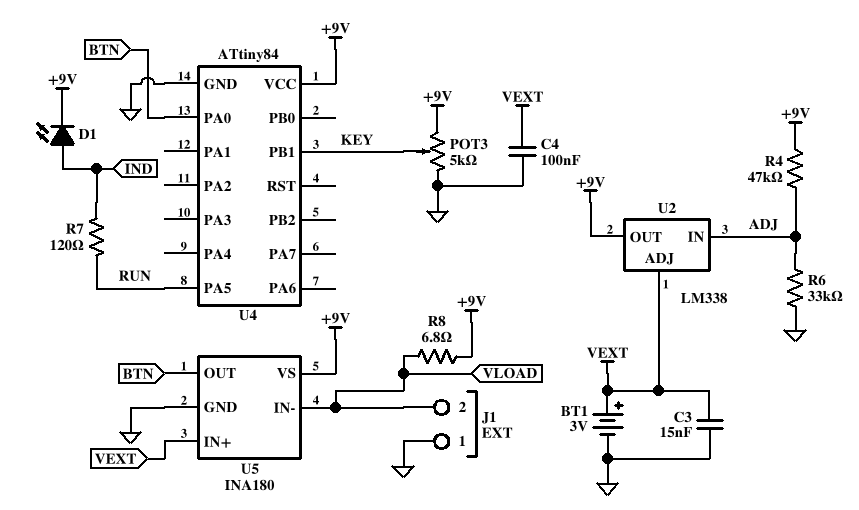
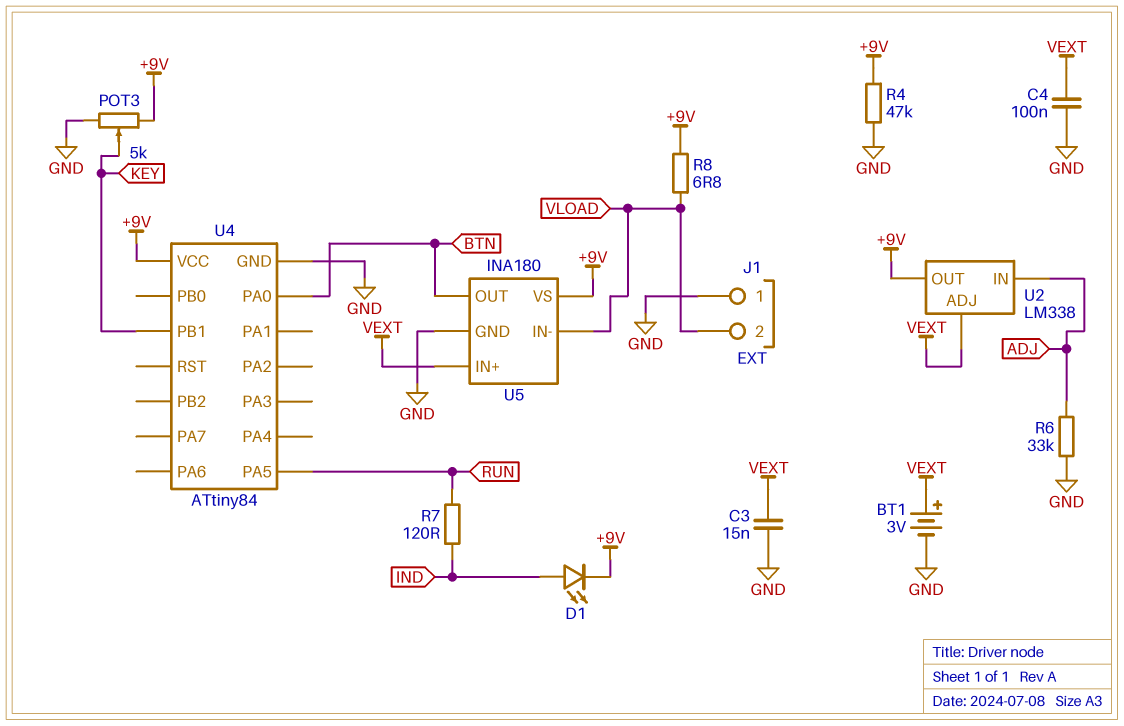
R4: 47k (+9V, ADJ) -> 47k (+9V, GND)

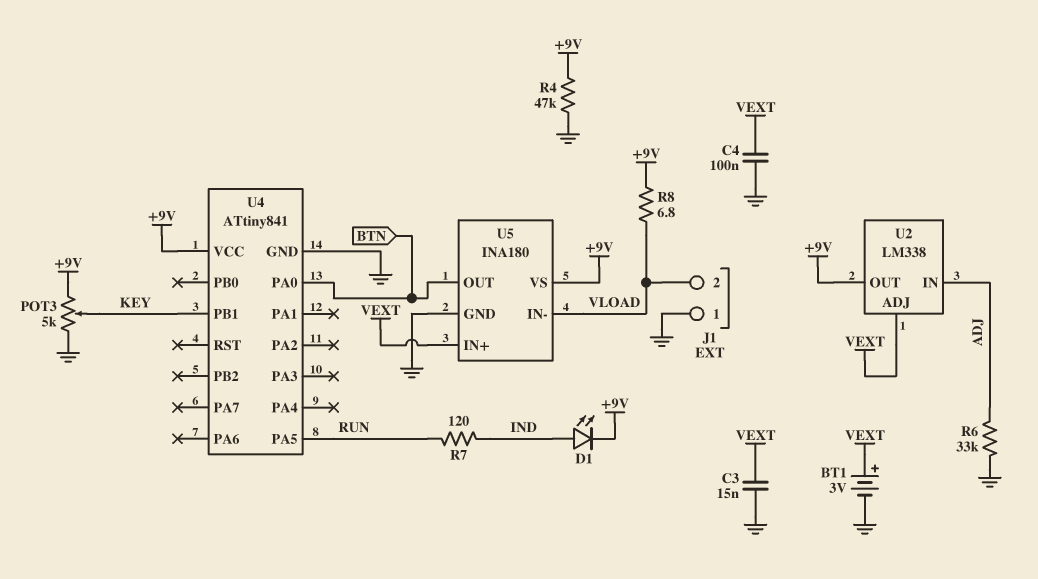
U4: ATtiny84 -> ATtiny841

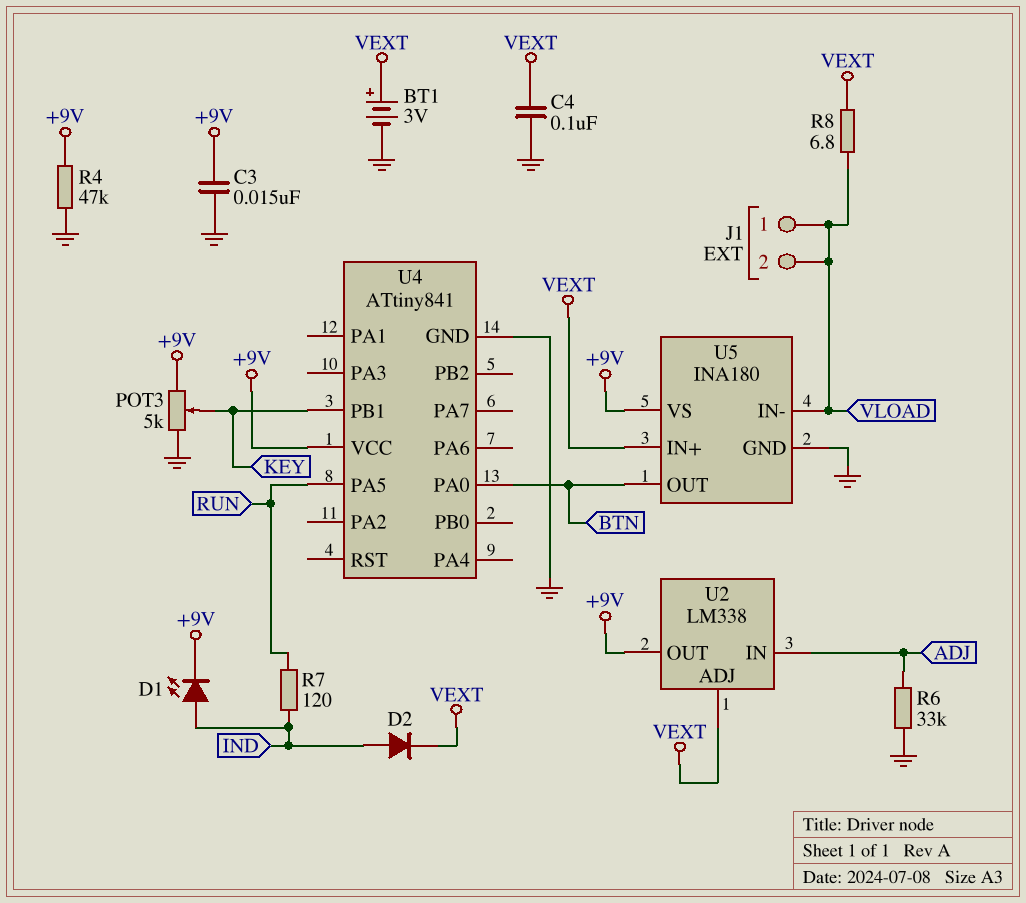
C3: 15nF (GND, VEXT) -> 15nF (+9V, GND)
D2: none -> diode (A IND, K VEXT)
J1 pin 1: GND -> VLOAD
R8: 6.8 (+9V, VLOAD) -> 6.8 (VEXT, VLOAD)

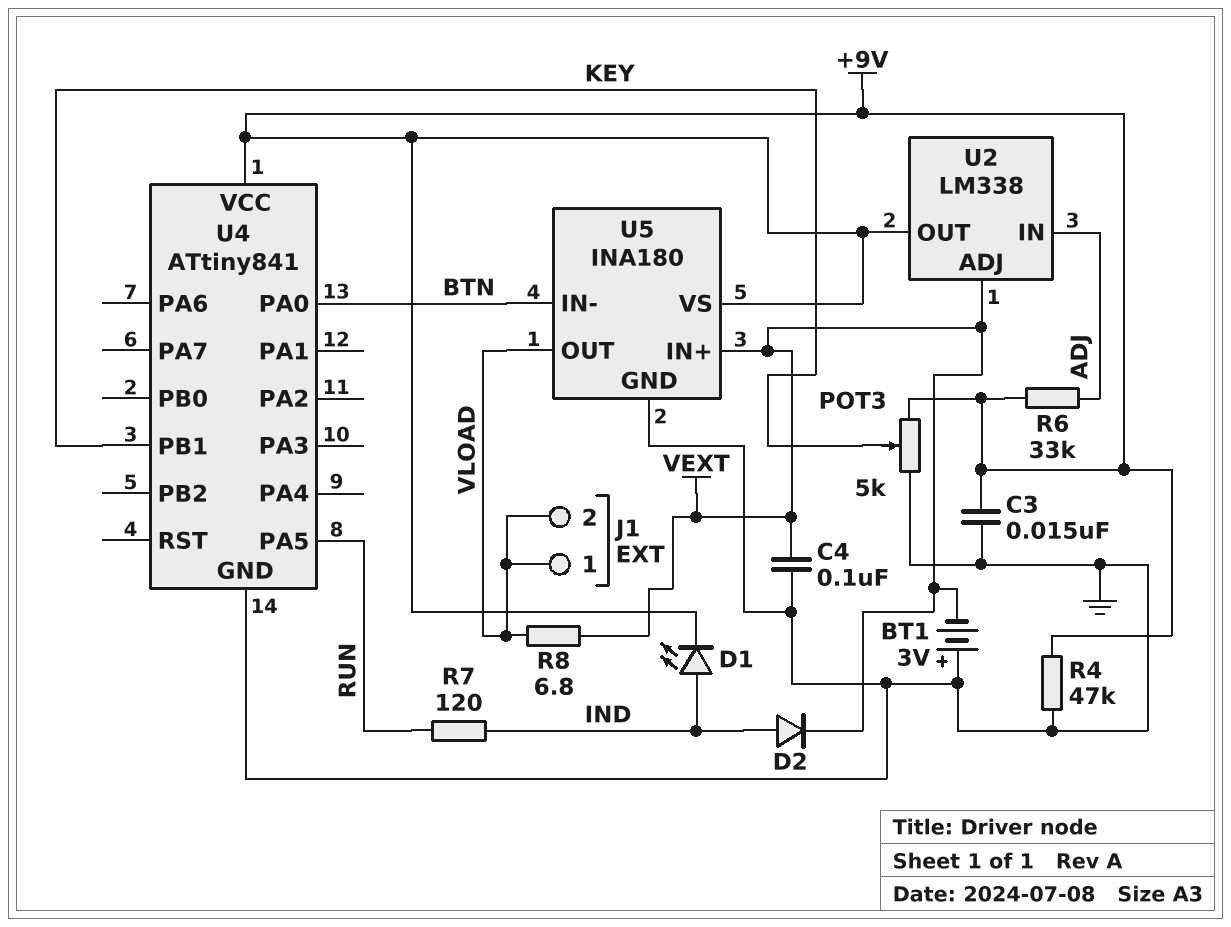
BT1: 3V (plus VEXT, minus GND) -> 3V (plus GND, minus VEXT)
R6: 33k (ADJ, GND) -> 33k (+9V, ADJ)
U5 pin IN-: VLOAD -> BTN
U5 pin OUT: BTN -> VLOAD

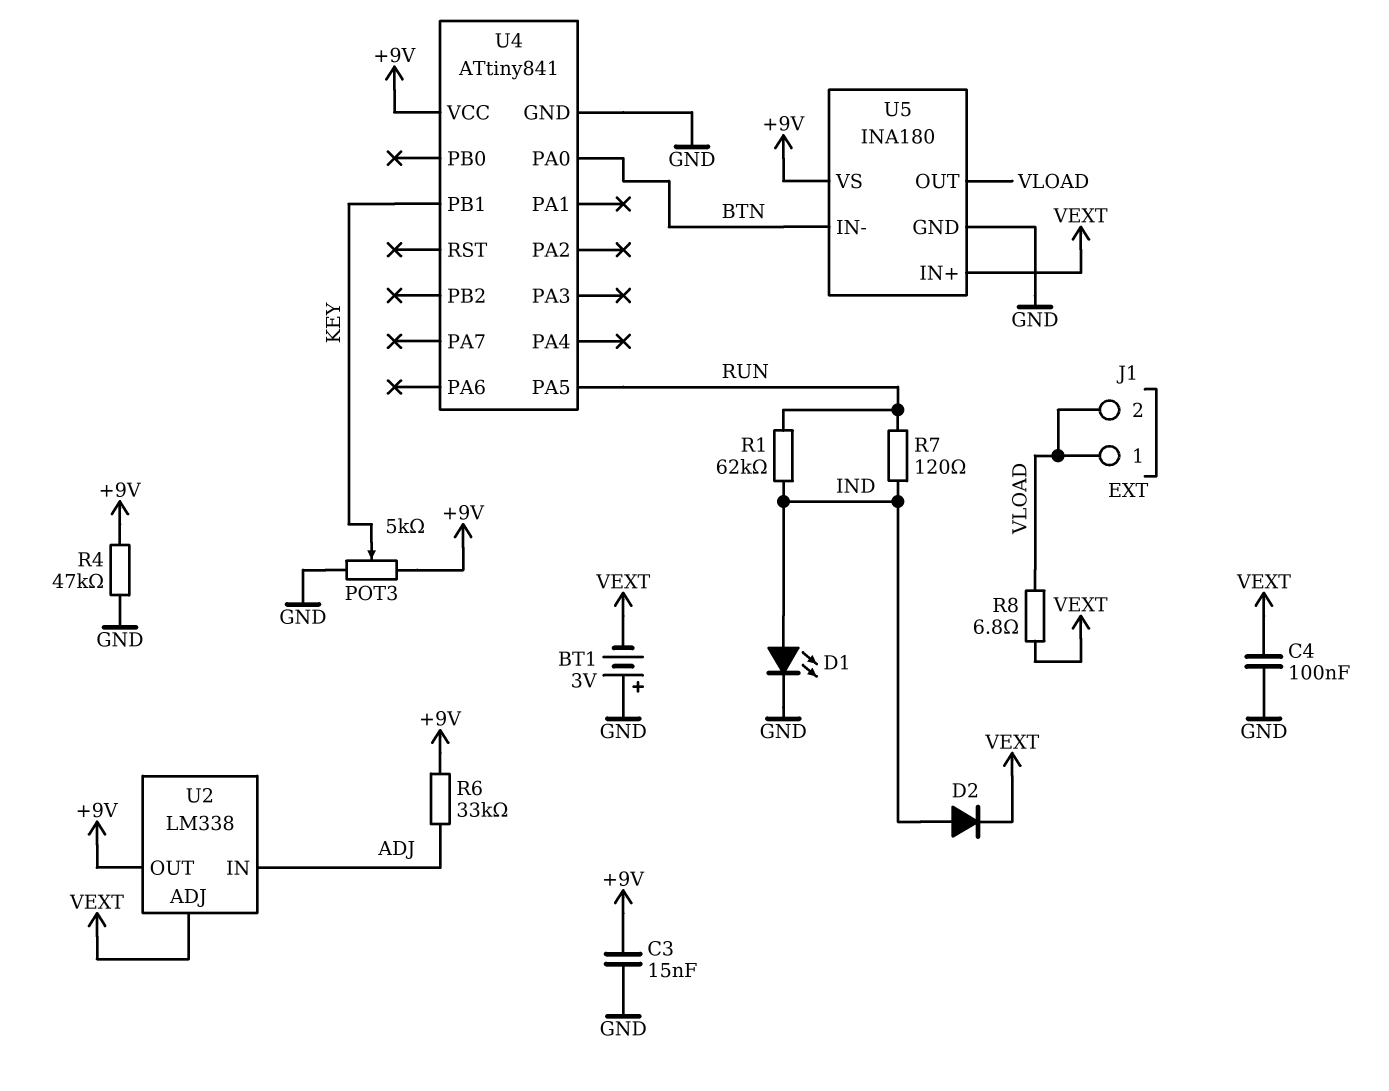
D1: LED (A IND, K +9V) -> LED (A IND, K GND)
R1: none -> 62k (IND, RUN)

